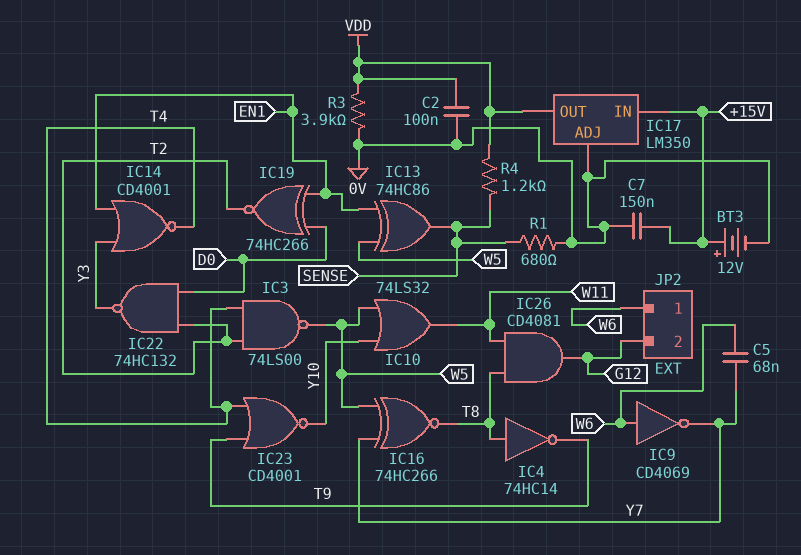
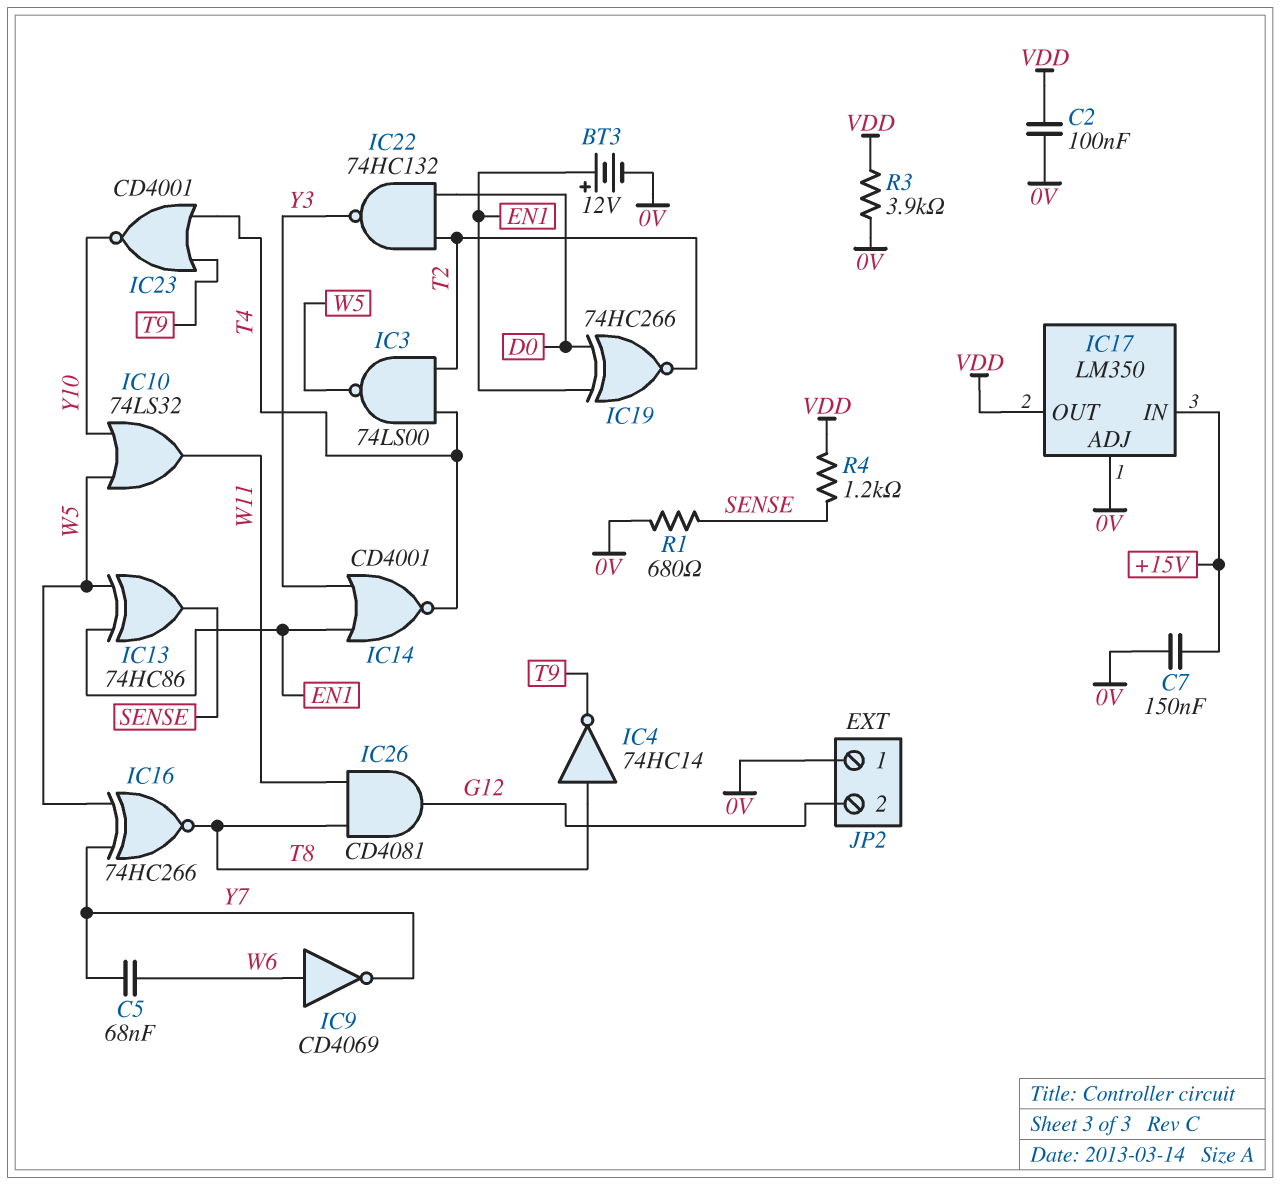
BT3: 12V (plus +15V, minus 0V) -> 12V (plus EN1, minus 0V)
JP2 pin 1: W6 -> 0V

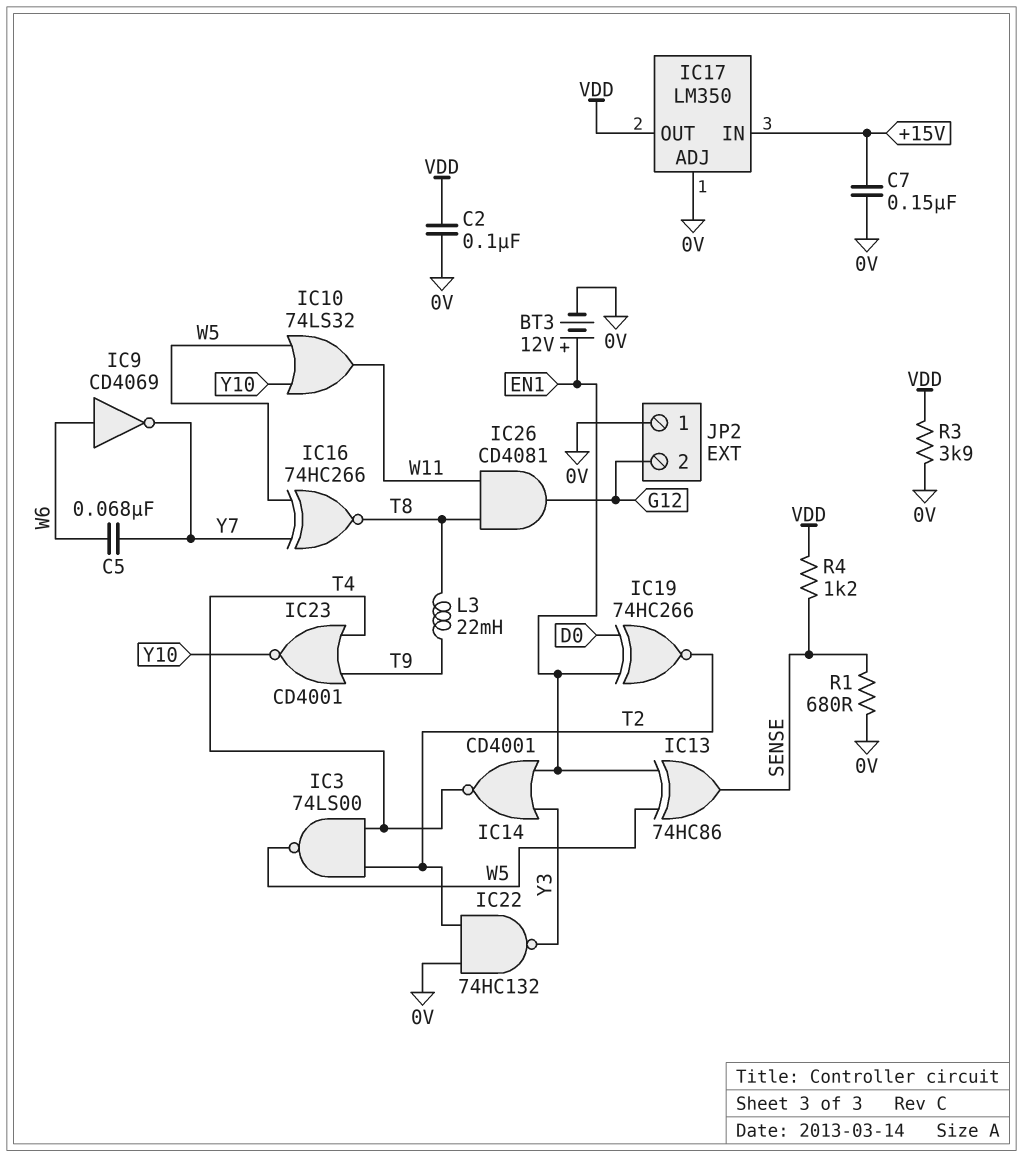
IC4: NOT 74HC14 (in T8, out T9) -> none
IC22: NAND 74HC132 (in D0, in T2, out Y3) -> NAND 74HC132 (in 0V, in T2, out Y3)
L3: none -> 22mH (T8, T9)

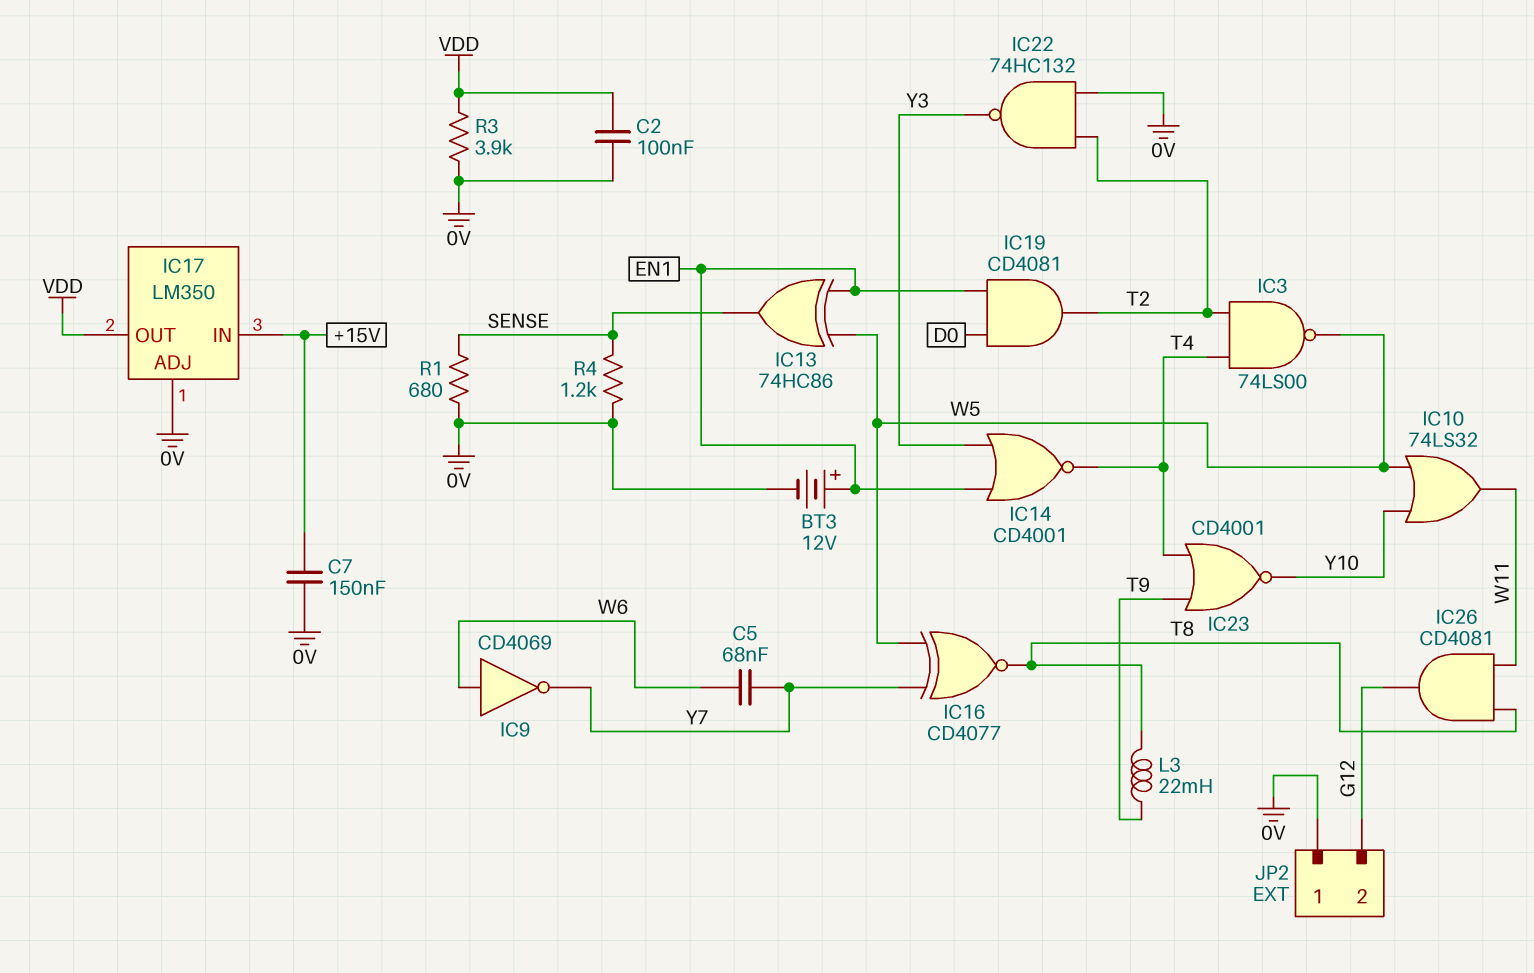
IC16: XNOR 74HC266 (in W5, in Y7, out T8) -> XNOR CD4077 (in W5, in Y7, out T8)
IC19: XNOR 74HC266 (in D0, in EN1, out T2) -> AND CD4081 (in D0, in EN1, out T2)
R4: 1.2k (SENSE, VDD) -> 1.2k (0V, SENSE)

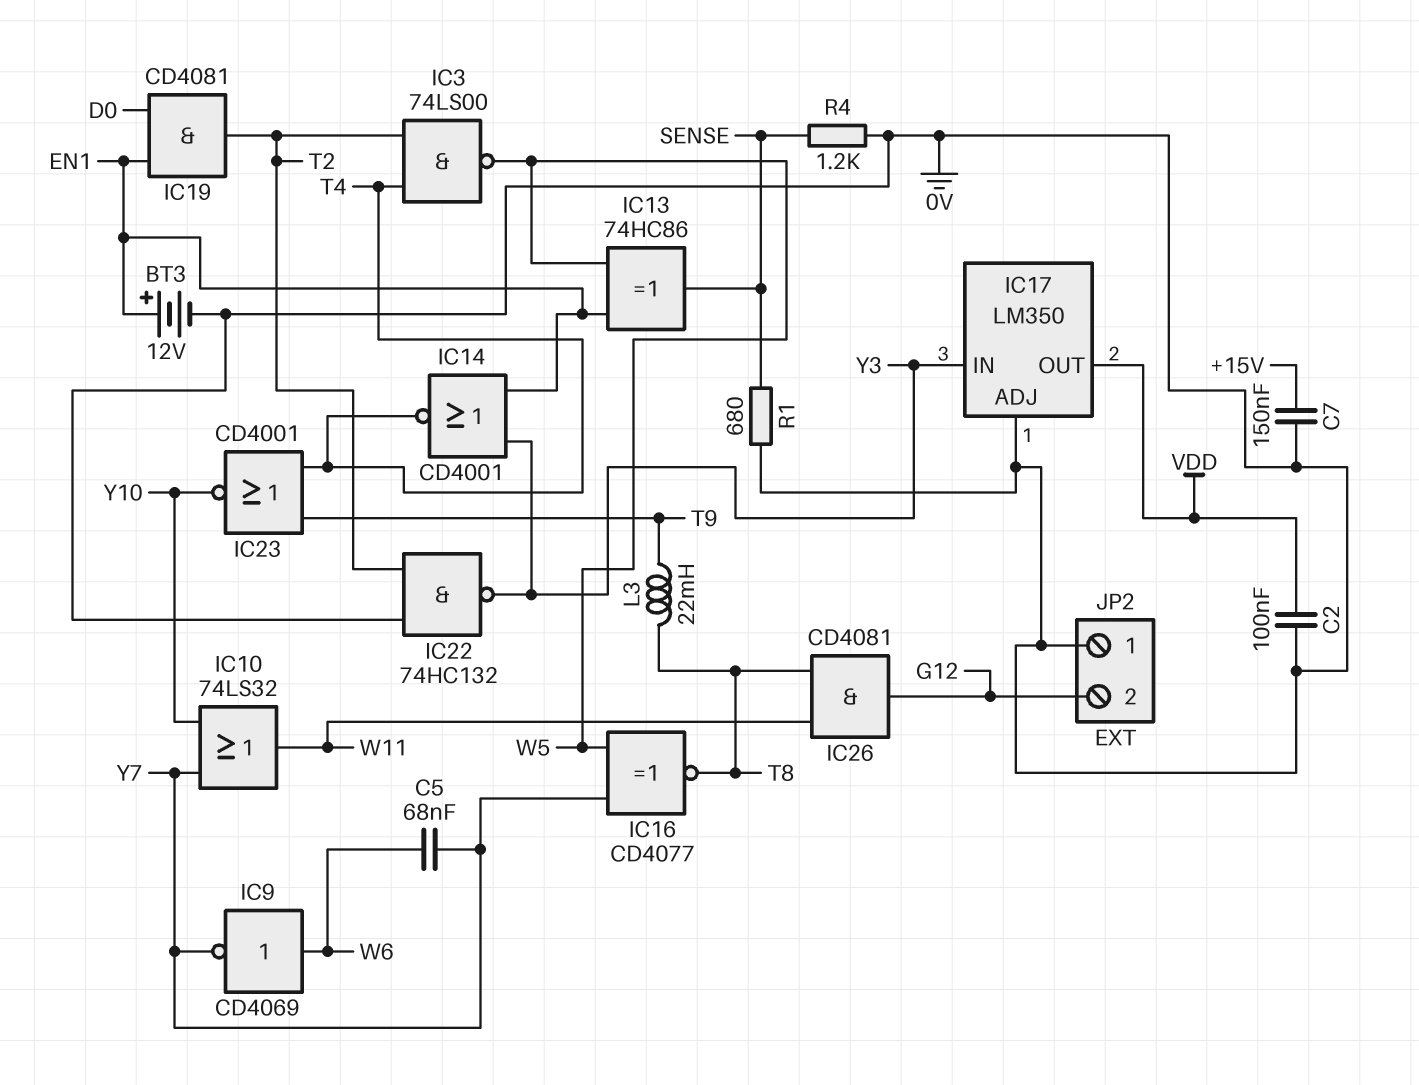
IC10: OR 74LS32 (in W5, in Y10, out W11) -> OR 74LS32 (in Y7, in Y10, out W11)
IC17 pin IN: +15V -> Y3
R3: 3.9k (0V, VDD) -> none

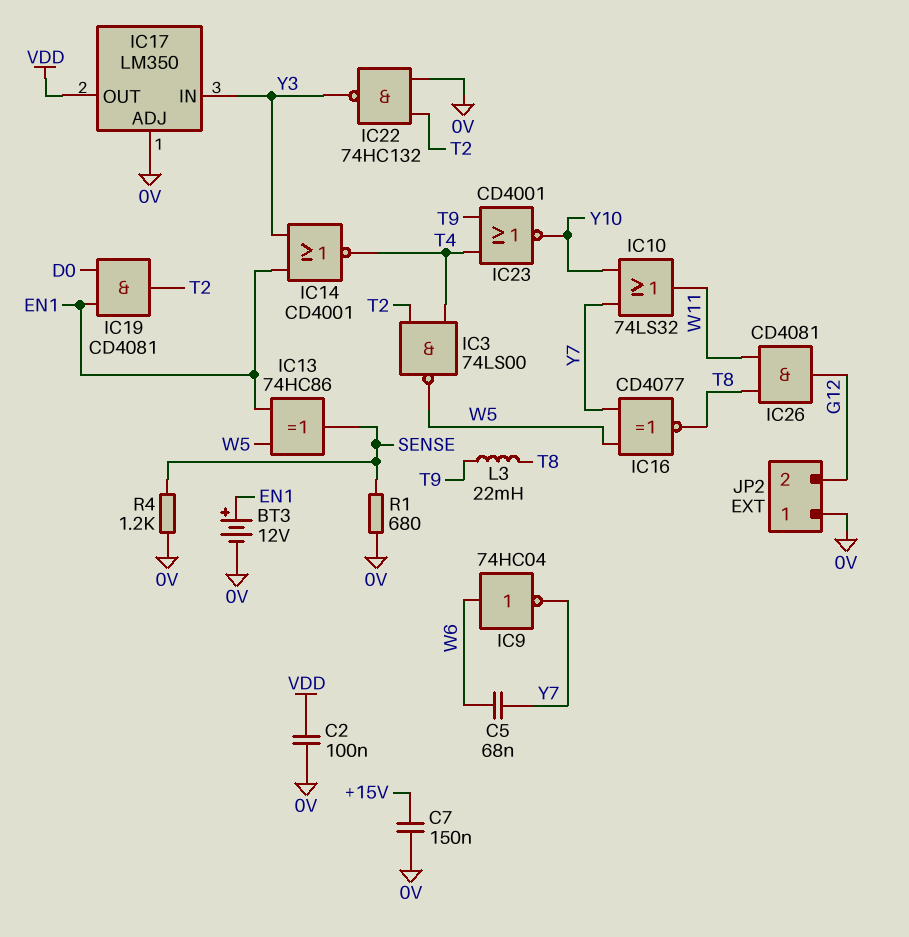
IC9: NOT CD4069 (in W6, out Y7) -> NOT 74HC04 (in W6, out Y7)

